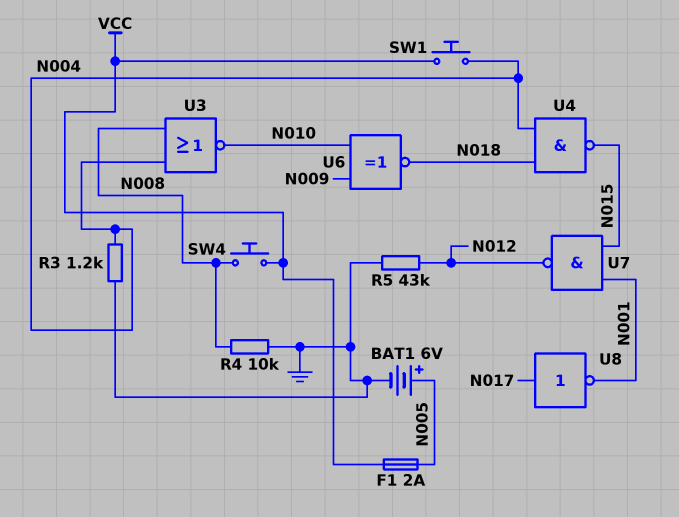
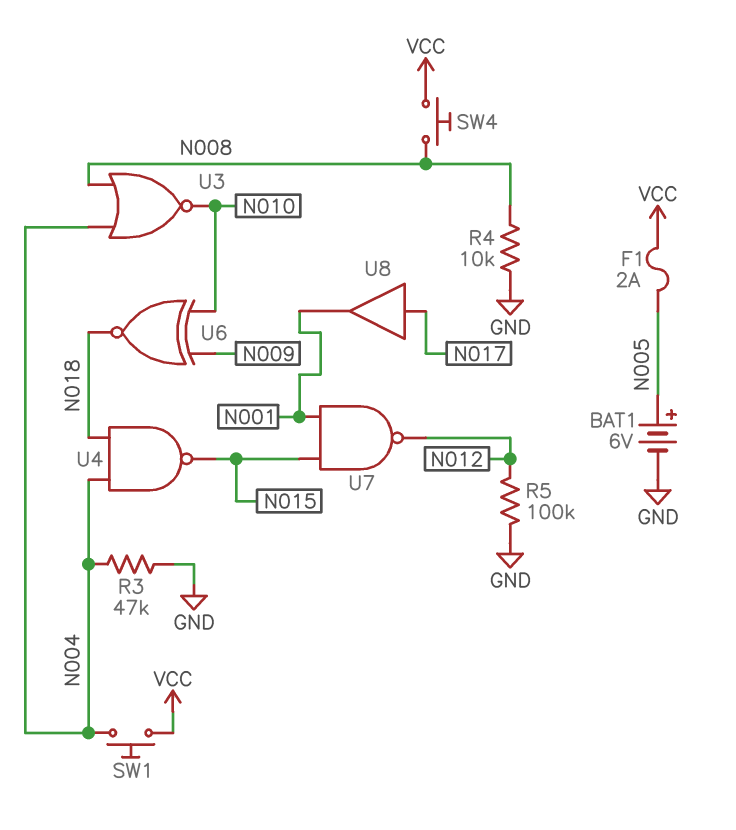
R3: 1.2k (GND, N004) -> 47k (GND, N004)
R5: 43k (GND, N012) -> 100k (GND, N012)
U8: NOT (in N017, out N001) -> buffer (in N017, out N001)

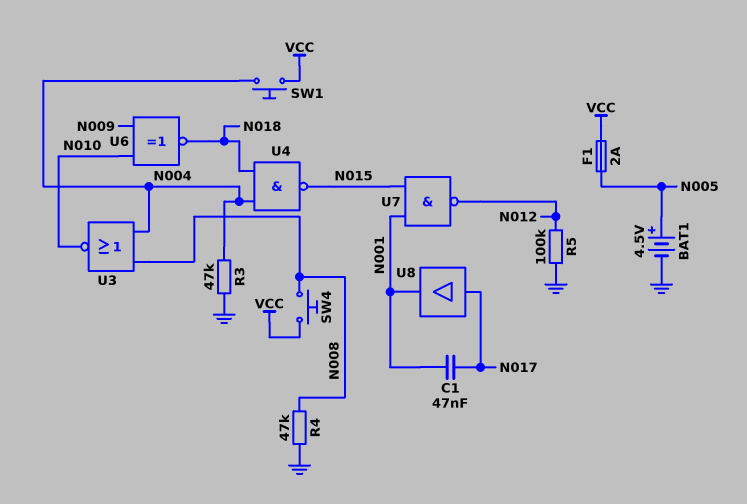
BAT1: 6V (plus N005, minus GND) -> 4.5V (plus N005, minus GND)
C1: none -> 47nF (N001, N017)
R4: 10k (GND, N008) -> 47k (GND, N008)

